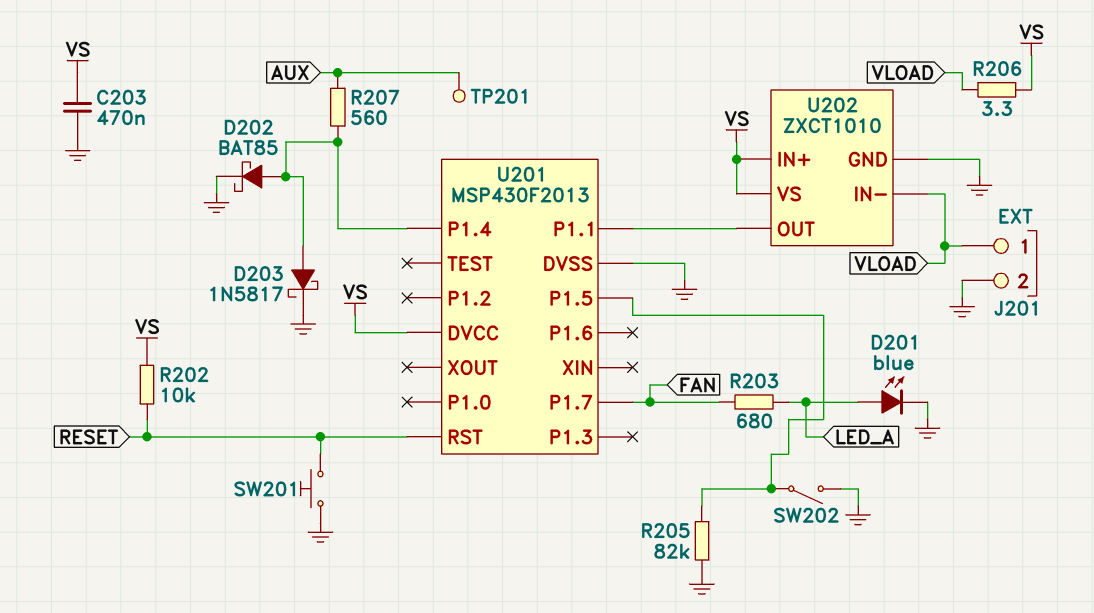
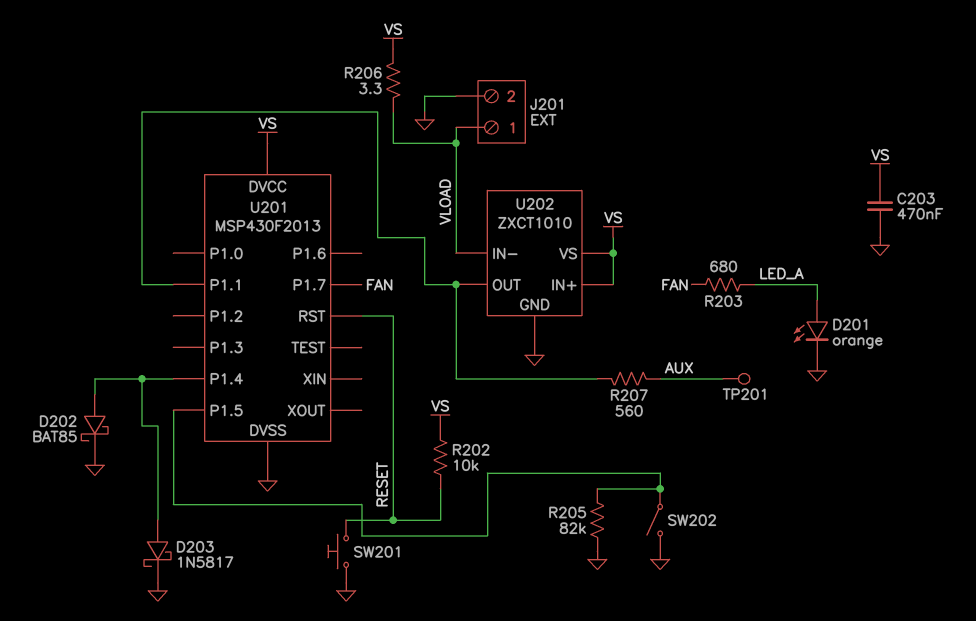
D201: LED blue (A LED_A, K GND) -> LED orange (A LED_A, K GND)
R207: 560 (AUX, U201/P1.4) -> 560 (AUX, U201/P1.1)

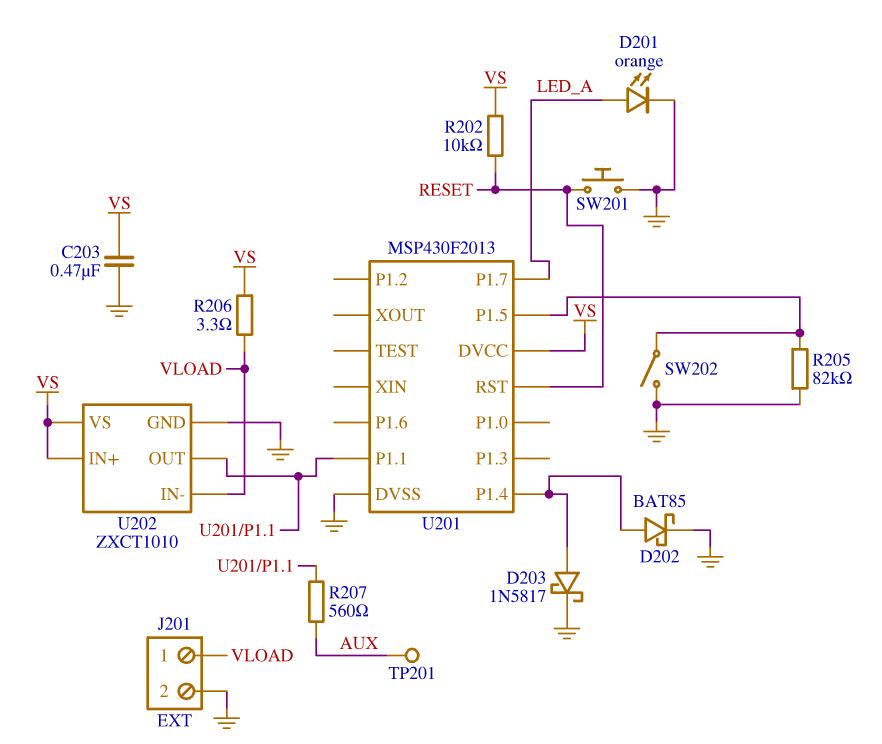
R203: 680 (FAN, LED_A) -> none
U201 pin P1.7: FAN -> LED_A

